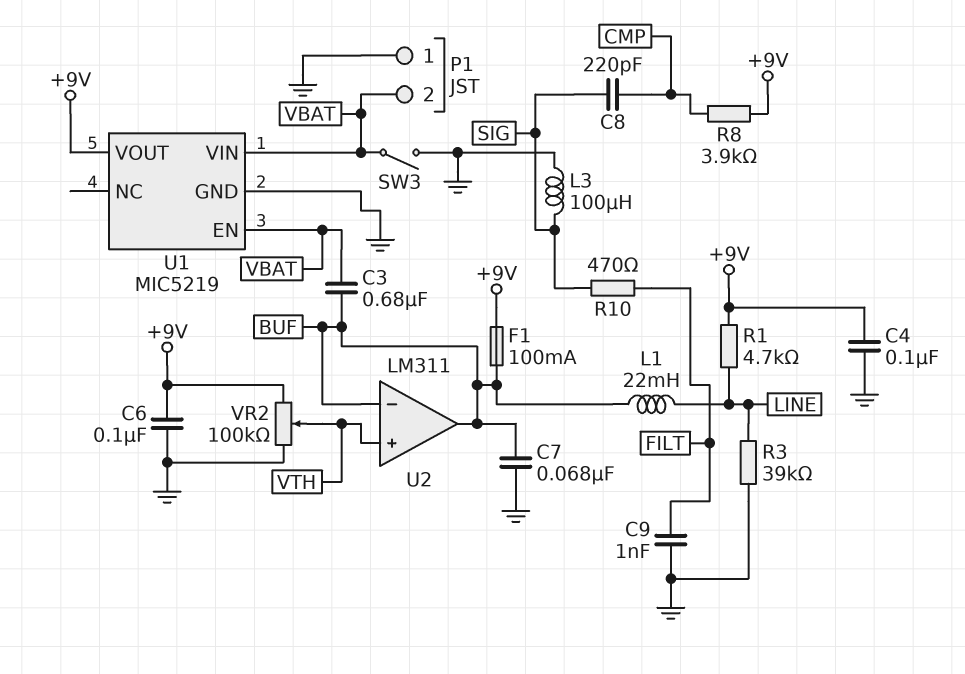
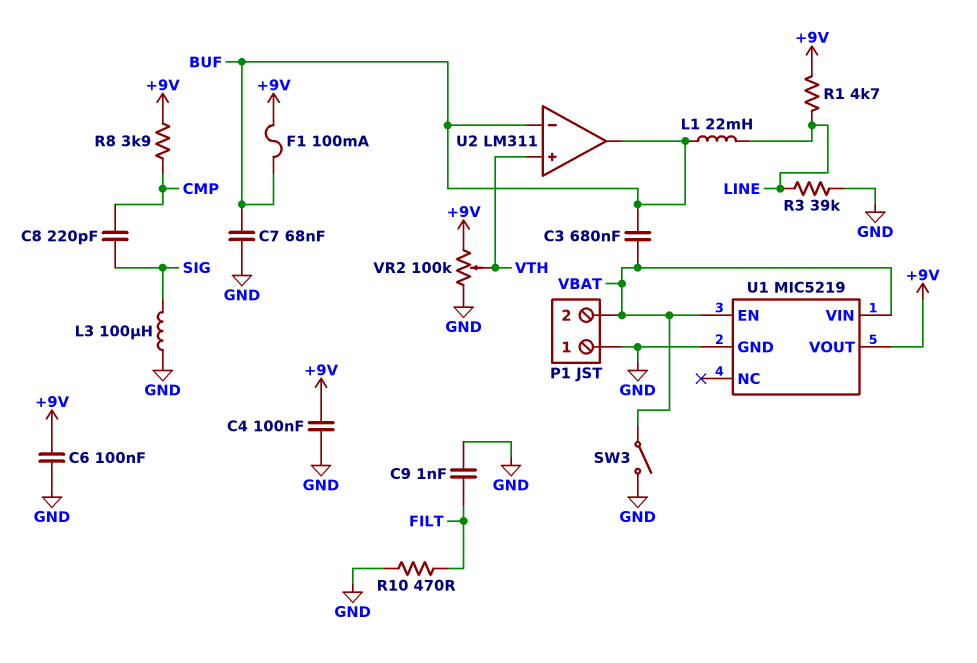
R10: 470 (FILT, SIG) -> 470 (FILT, GND)

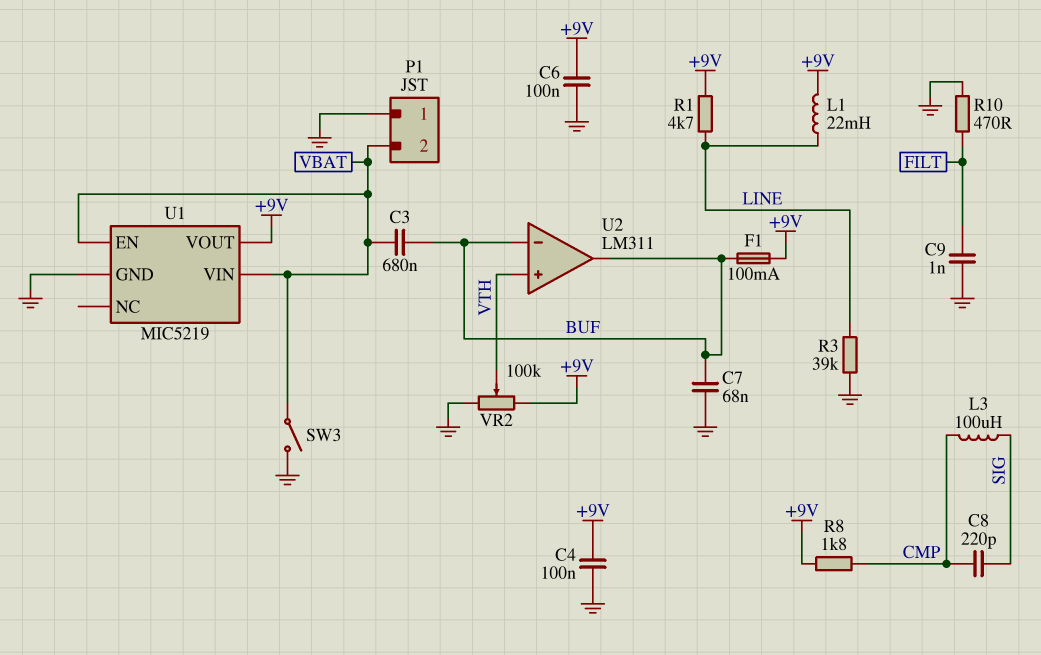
L1: 22mH (BUF, LINE) -> 22mH (+9V, LINE)
L3: 100uH (GND, SIG) -> 100uH (CMP, SIG)
R8: 3.9k (+9V, CMP) -> 1.8k (+9V, CMP)

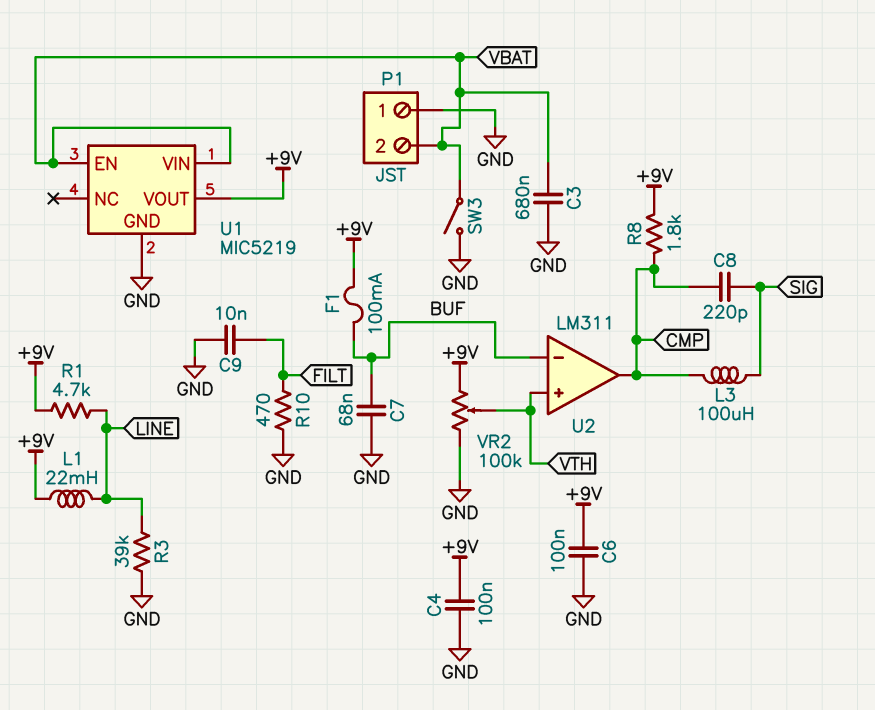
C3: 680nF (BUF, VBAT) -> 680nF (GND, VBAT)
C9: 1nF (FILT, GND) -> 10nF (FILT, GND)
U2 pin out: BUF -> CMP

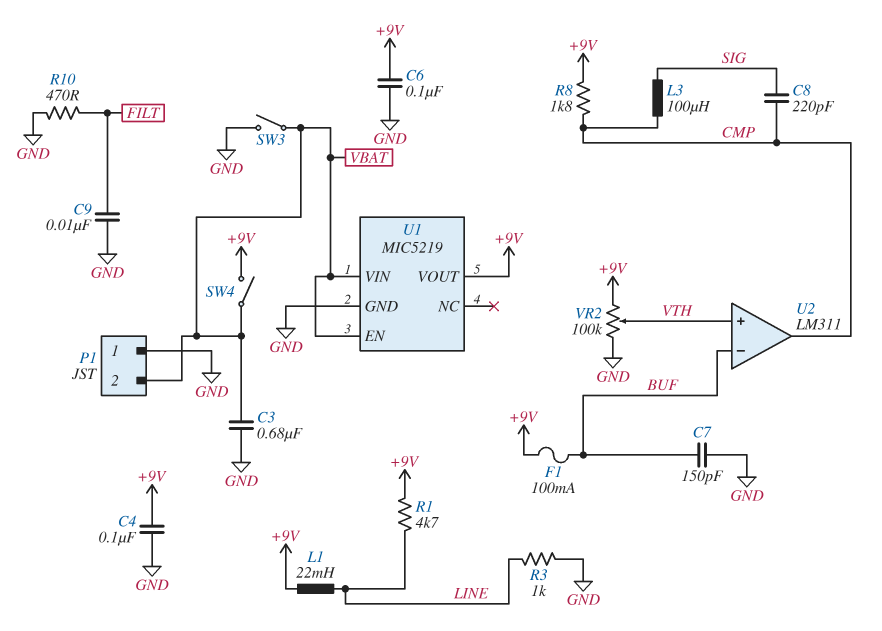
C7: 68nF (BUF, GND) -> 150pF (BUF, GND)
R3: 39k (GND, LINE) -> 1k (GND, LINE)
SW4: none -> switch (+9V, VBAT)

